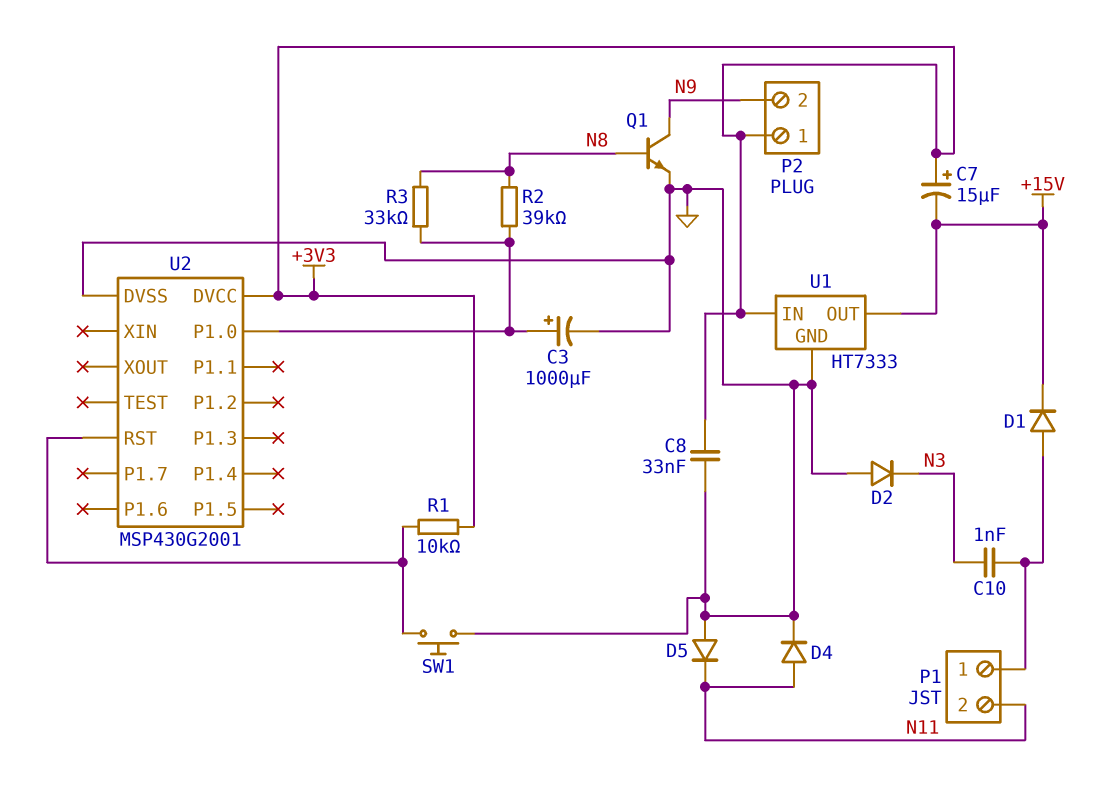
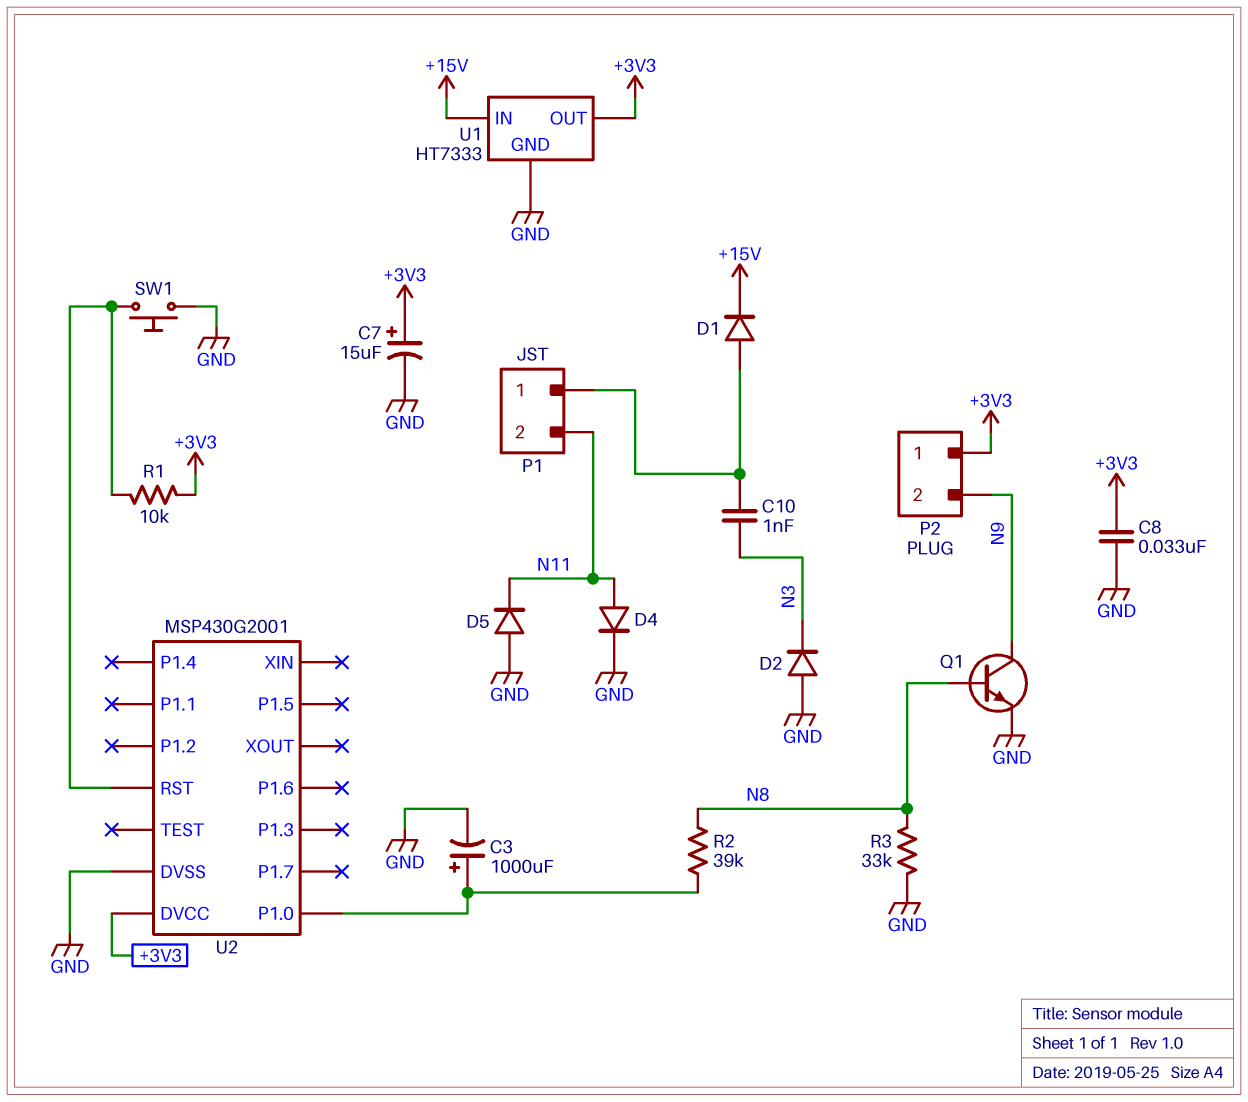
C7: 15uF (plus +3V3, minus +15V) -> 15uF (plus +3V3, minus GND)
R3: 33k (N8, U2/P1.0) -> 33k (GND, N8)
U1 pin IN: +3V3 -> +15V
U1 pin OUT: +15V -> +3V3

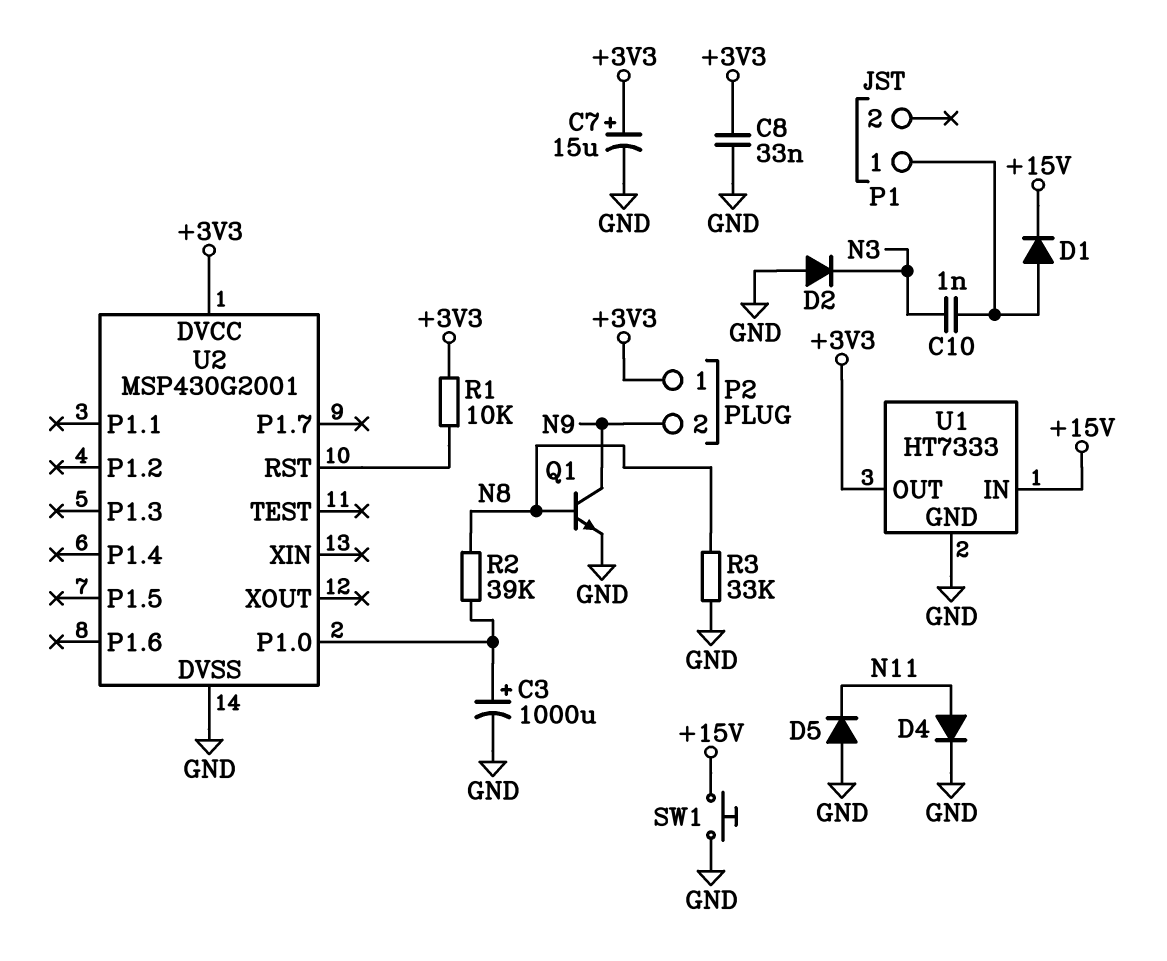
P1 pin 2: N11 -> none
SW1: button (GND, U2/RST) -> button (+15V, GND)

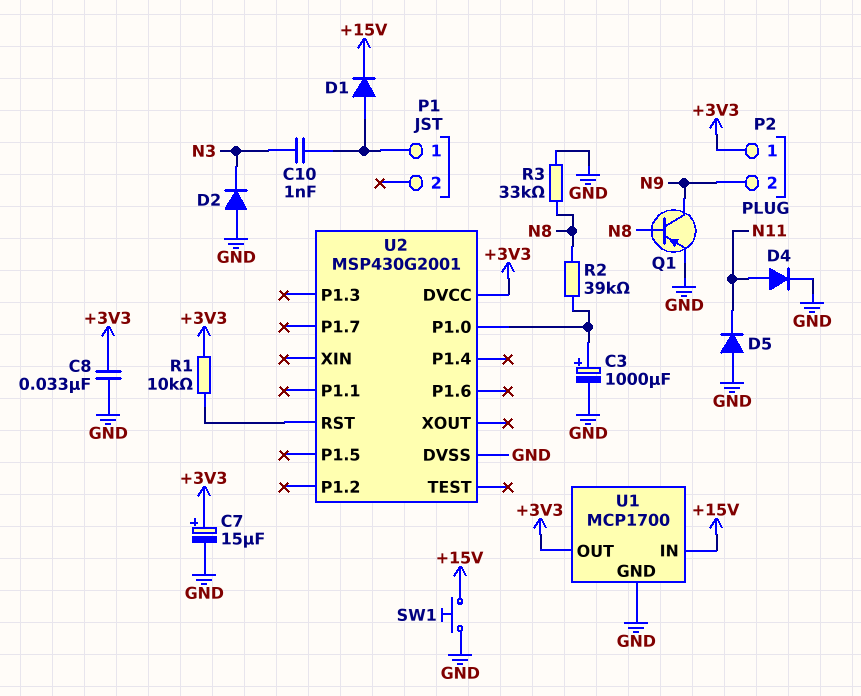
Q1: NPN (B N8, C N9, E GND) -> PNP (B N8, C N9, E GND)
U1: HT7333 -> MCP1700

